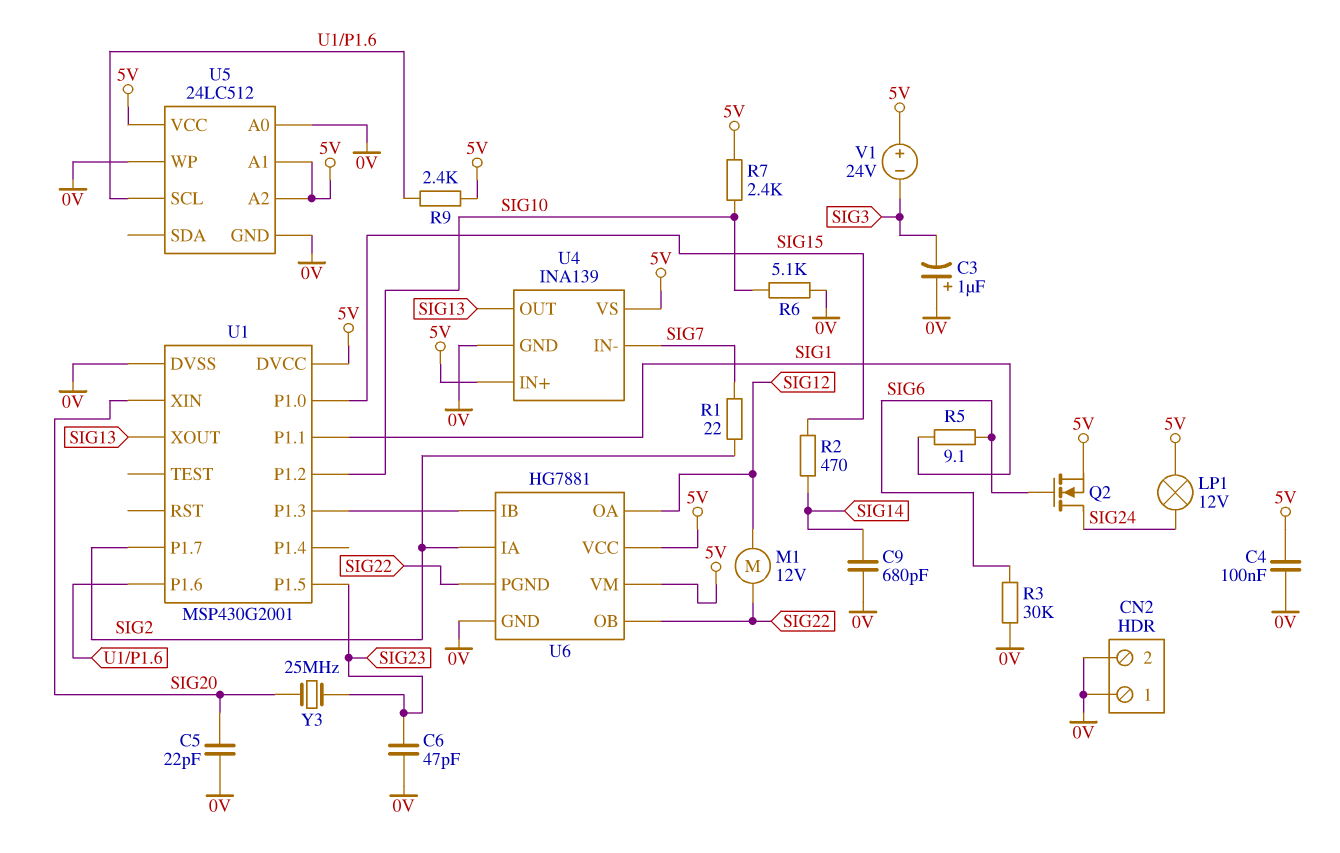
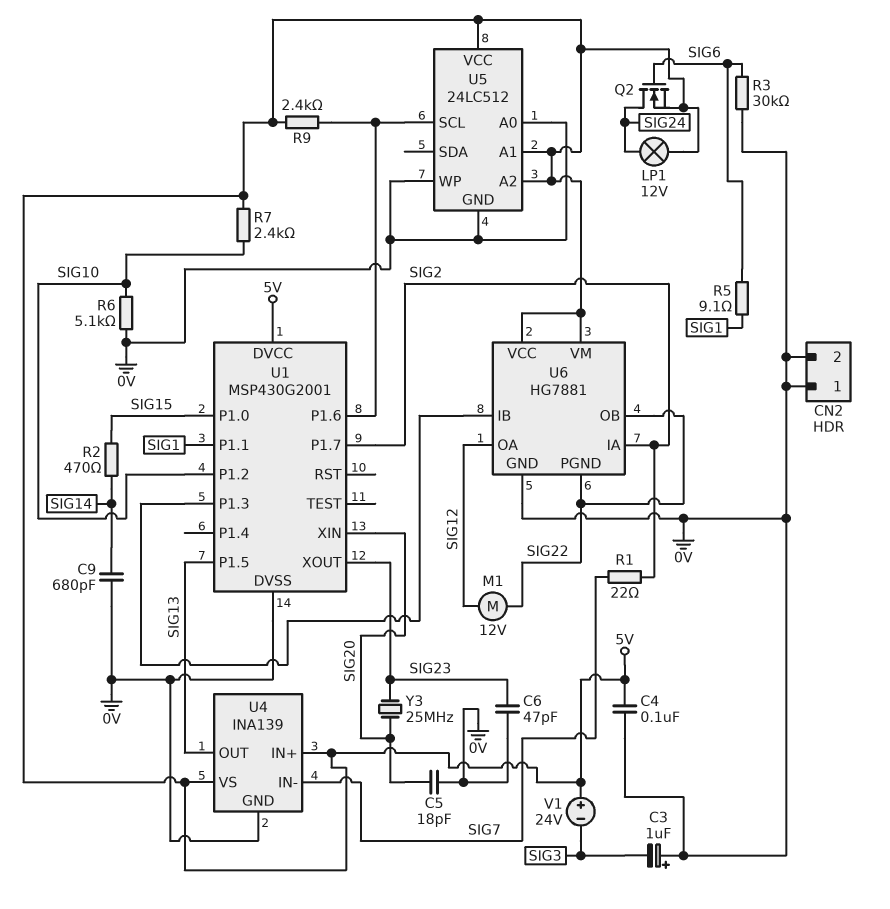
C5: 22pF (0V, SIG20) -> 18pF (0V, SIG20)
U1 pin P1.5: SIG23 -> SIG13
U1 pin XOUT: SIG13 -> SIG23

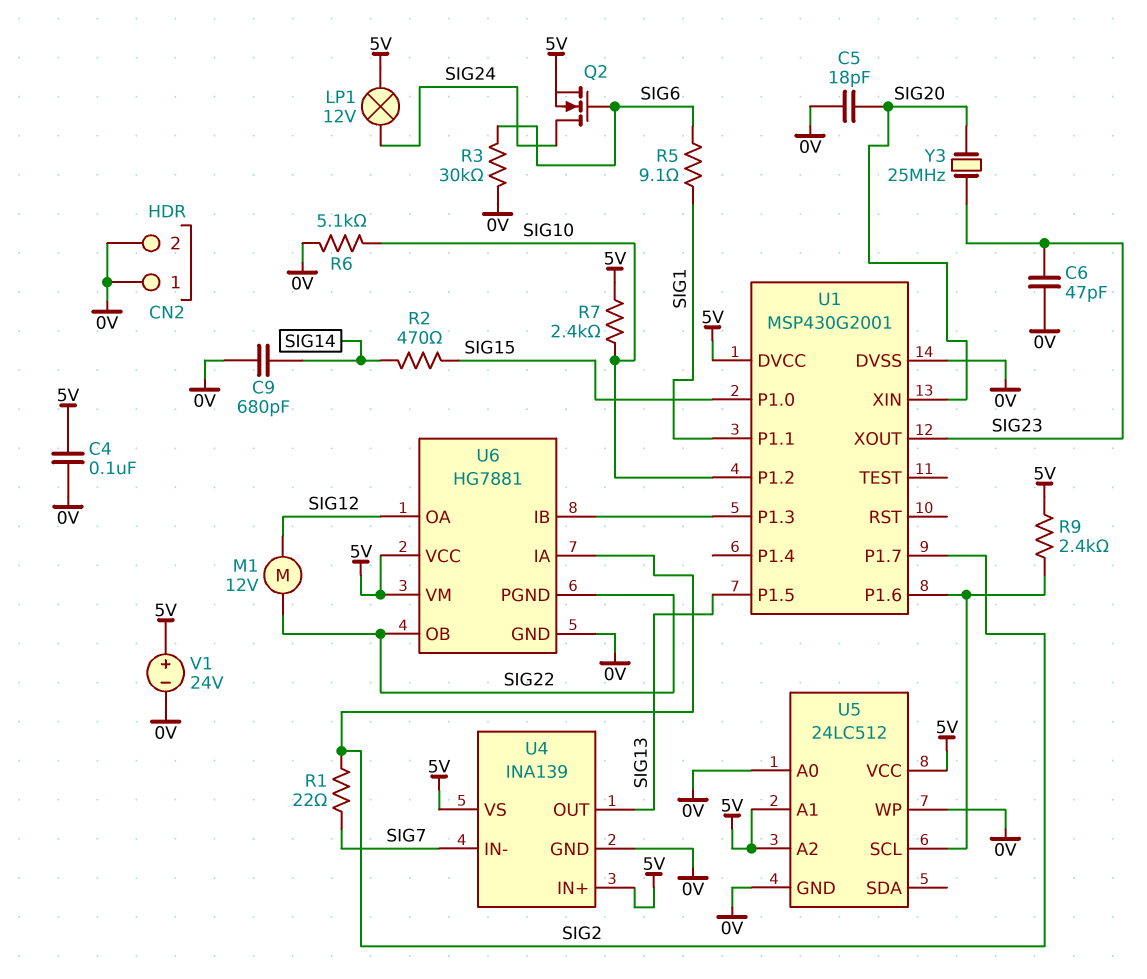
C3: 1uF (plus 0V, minus SIG3) -> none
V1: 24V (plus 5V, minus SIG3) -> 24V (plus 5V, minus 0V)

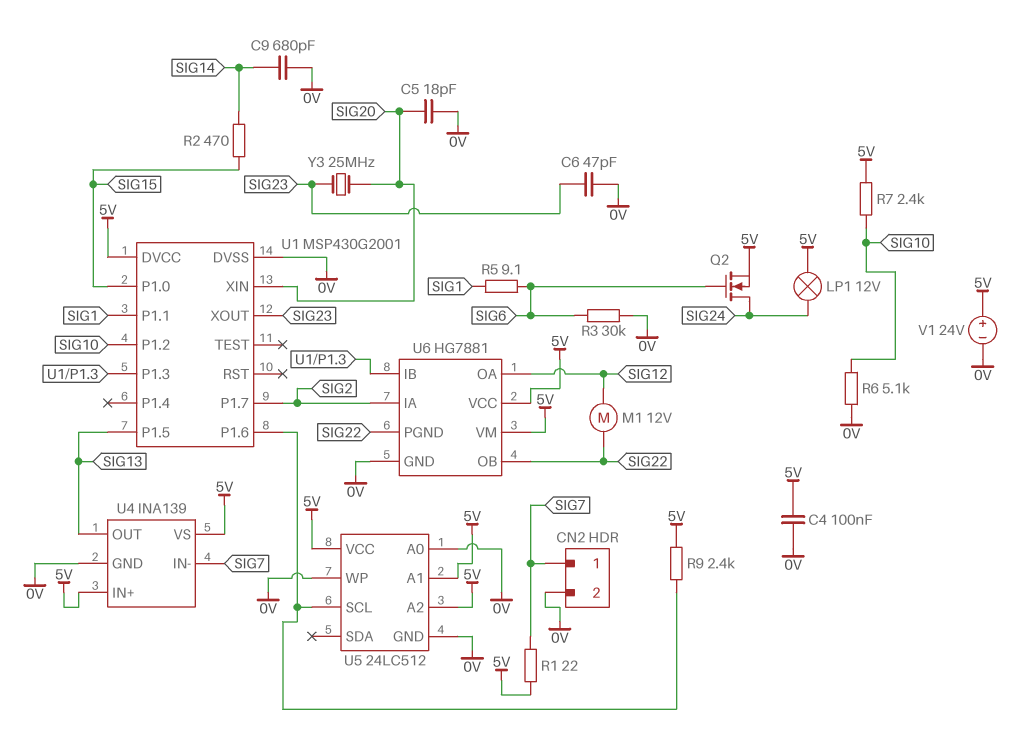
CN2 pin 1: 0V -> SIG7
R1: 22 (SIG2, SIG7) -> 22 (5V, SIG7)

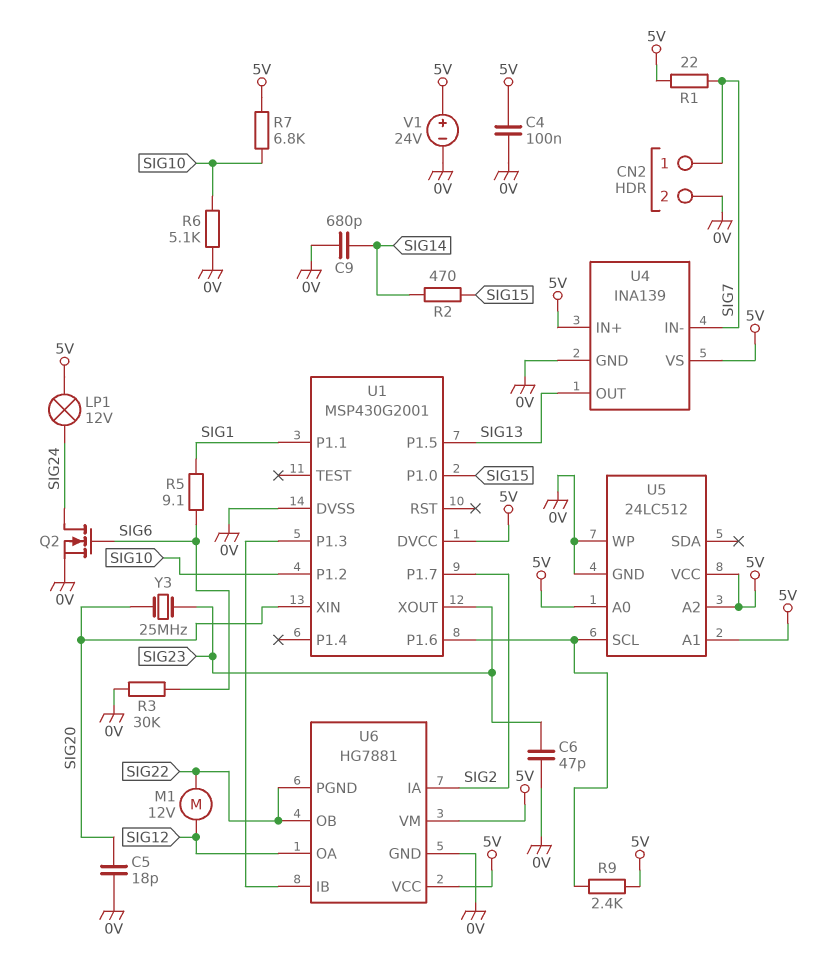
Q2: NMOS (G SIG6, D SIG24, S 5V) -> NMOS (G SIG6, D SIG24, S 0V)
R7: 2.4k (5V, SIG10) -> 6.8k (5V, SIG10)
U5 pin A0: 0V -> 5V

